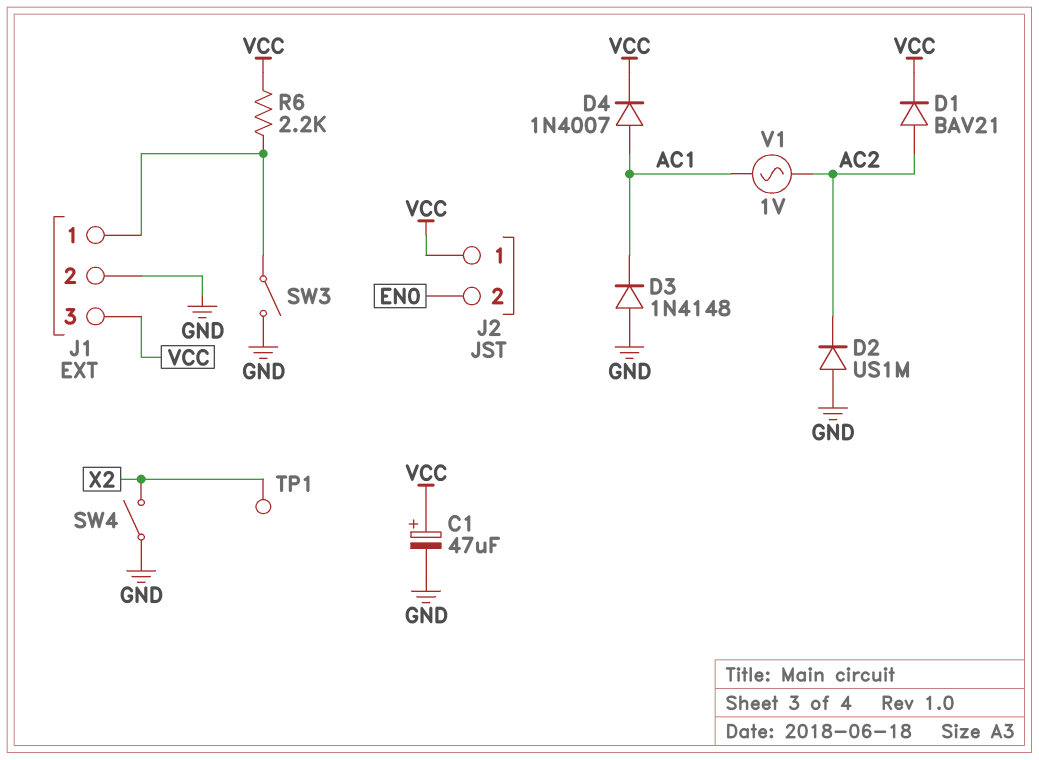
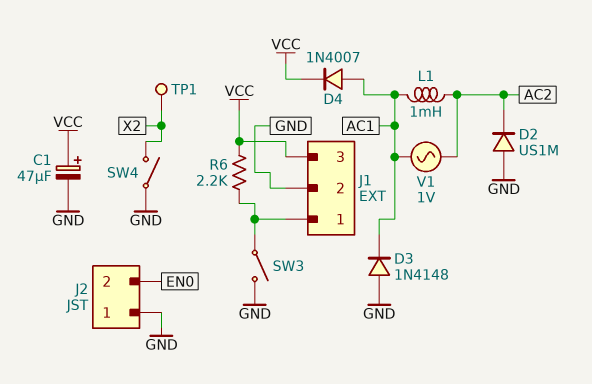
D1: diode BAV21 (A AC2, K VCC) -> none
J2 pin 1: VCC -> GND
L1: none -> 1mH (AC1, AC2)

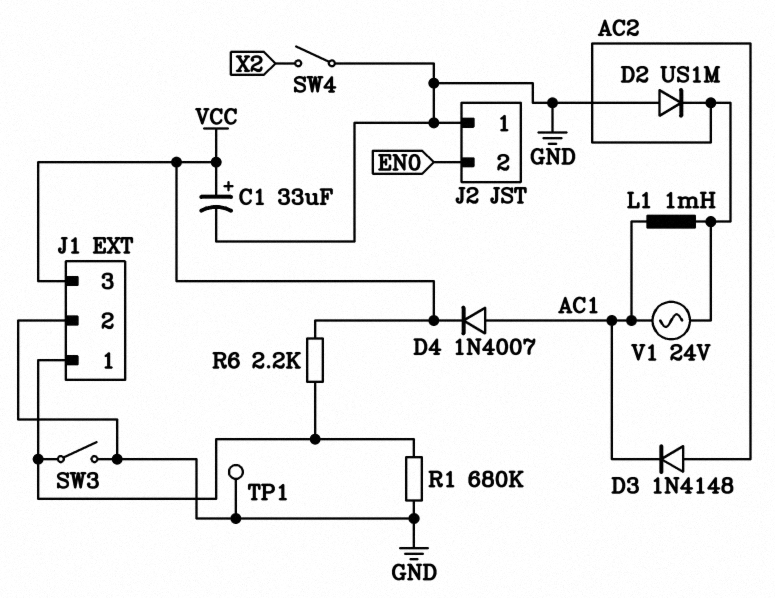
C1: 47uF (plus VCC, minus GND) -> 33uF (plus VCC, minus GND)
D3: diode 1N4148 (A GND, K AC1) -> diode 1N4148 (A AC2, K AC1)
R1: none -> 680k (GND, J1/1)
TP1: test point (X2) -> test point (GND)
V1: AC 1V (AC1, AC2) -> AC 24V (AC1, AC2)

